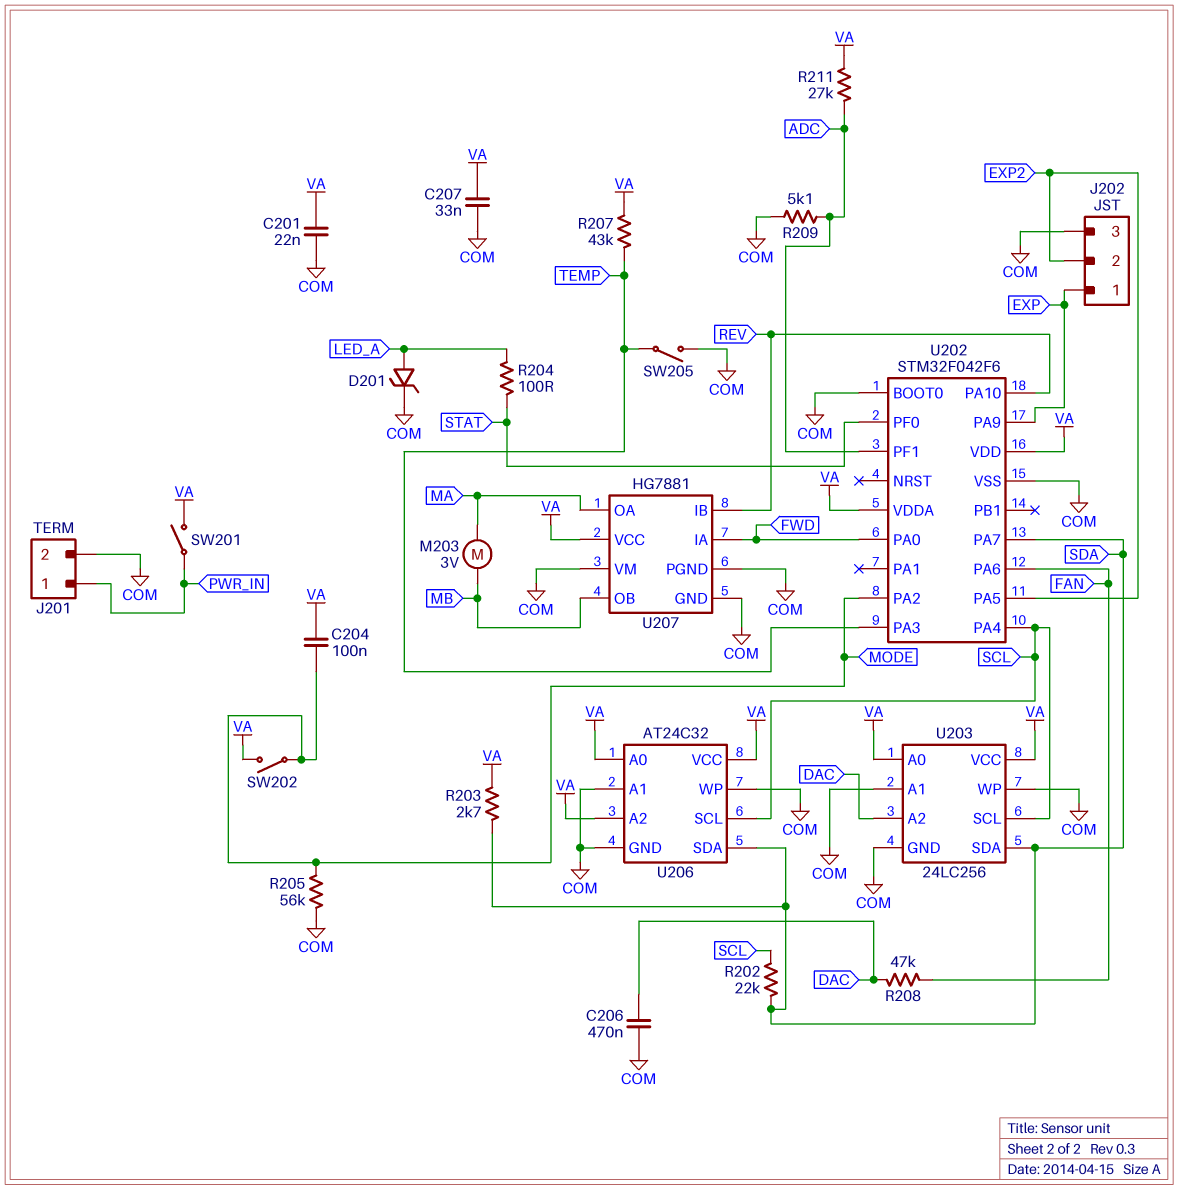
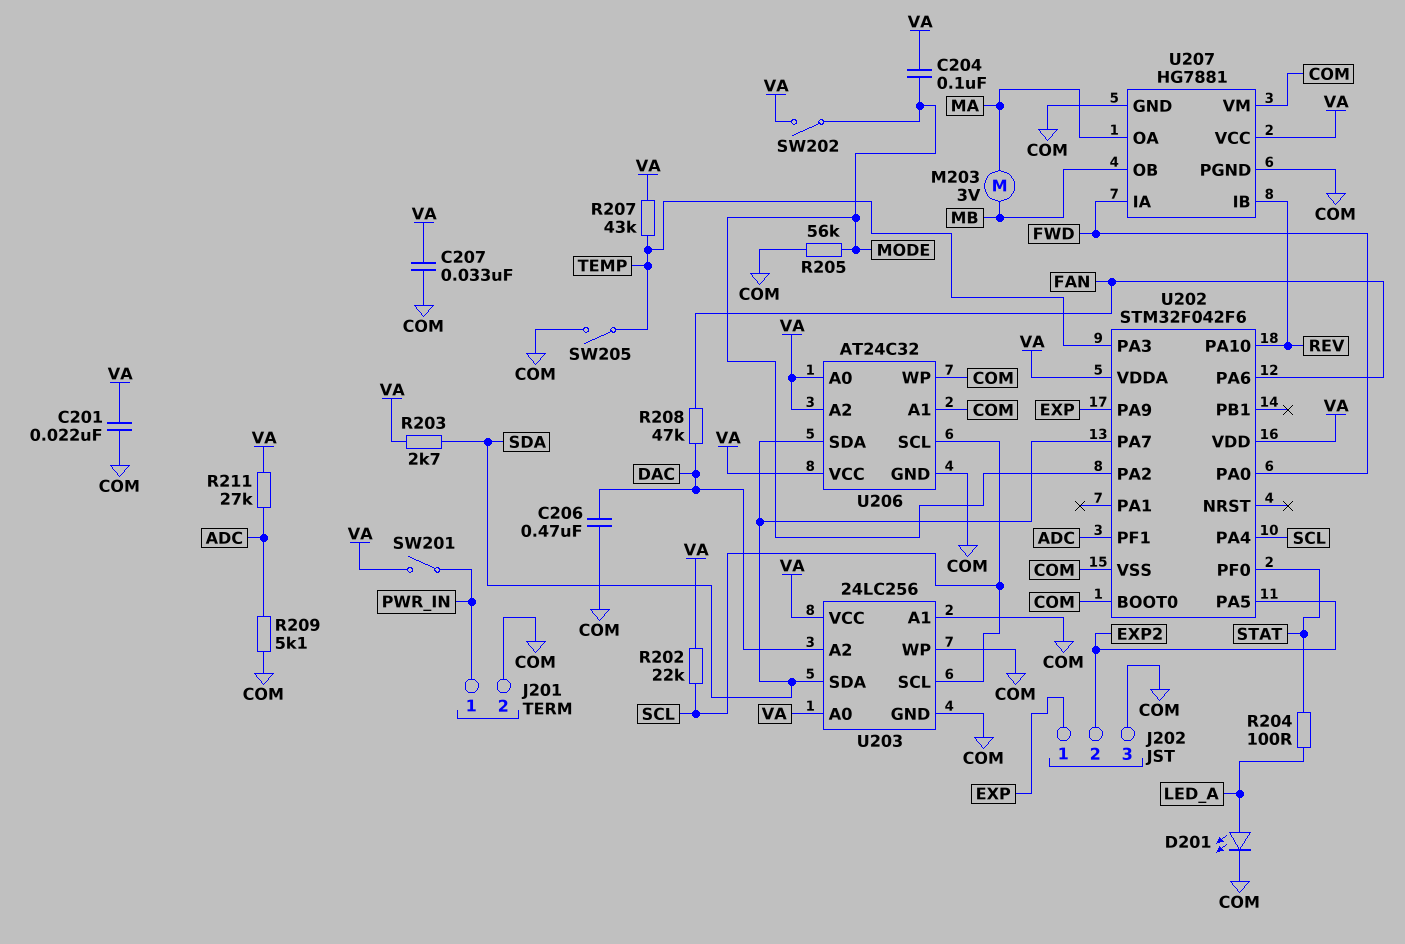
D201: zener (A LED_A, K COM) -> LED (A LED_A, K COM)
R202: 22k (SCL, SDA) -> 22k (SCL, VA)

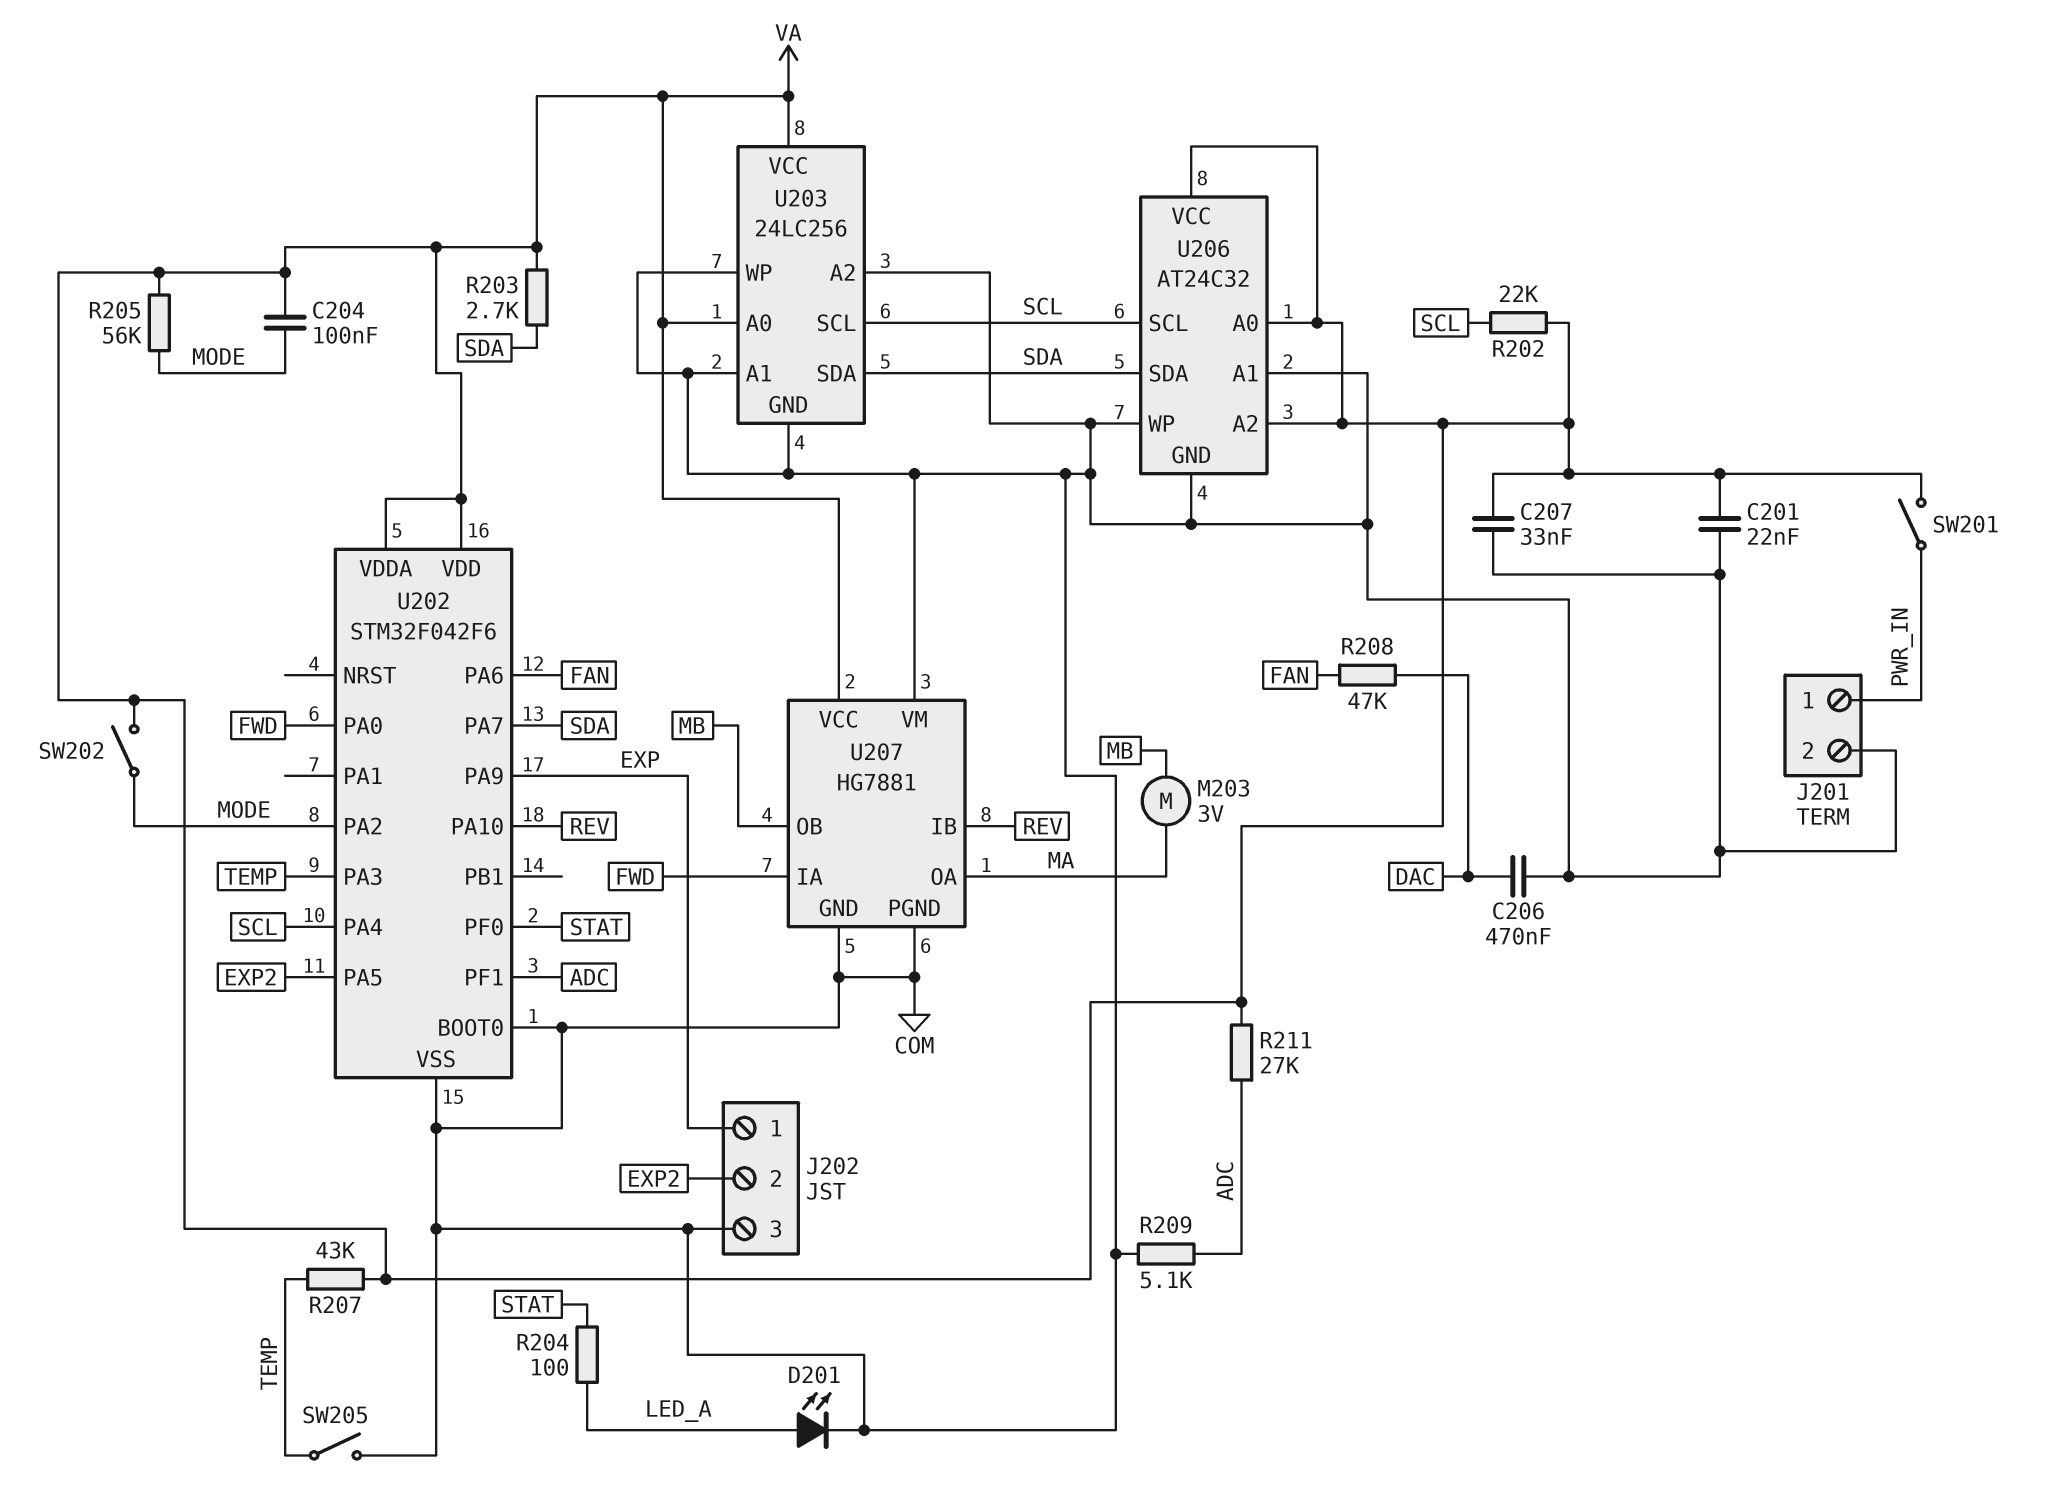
R205: 56k (COM, MODE) -> 56k (MODE, VA)
U203 pin A2: DAC -> COM

